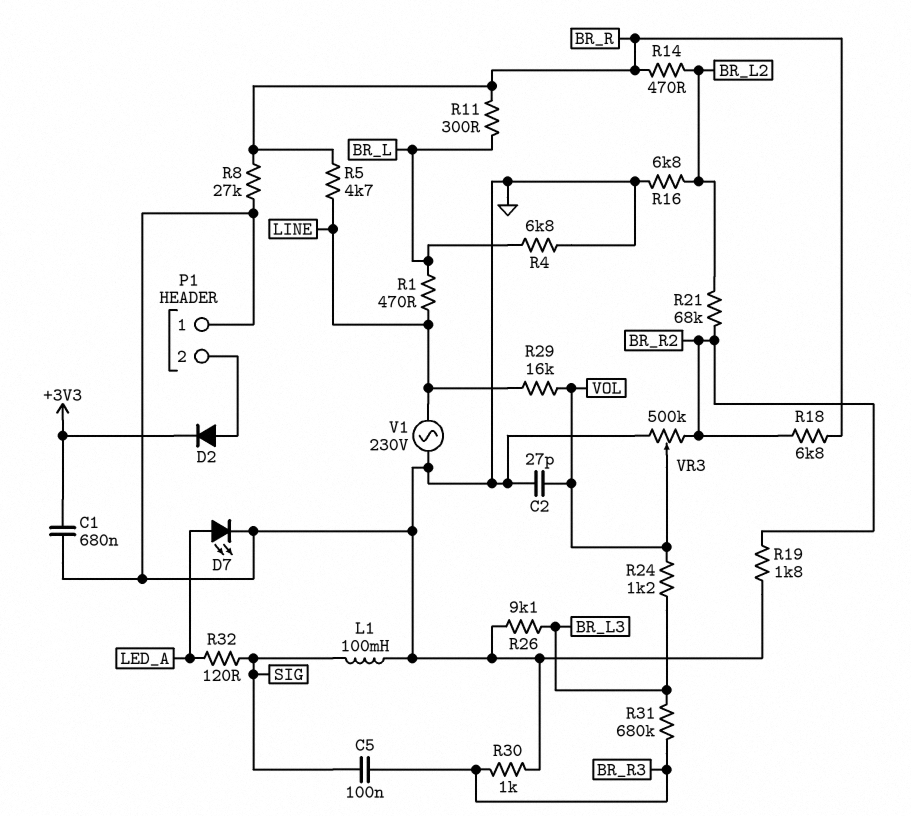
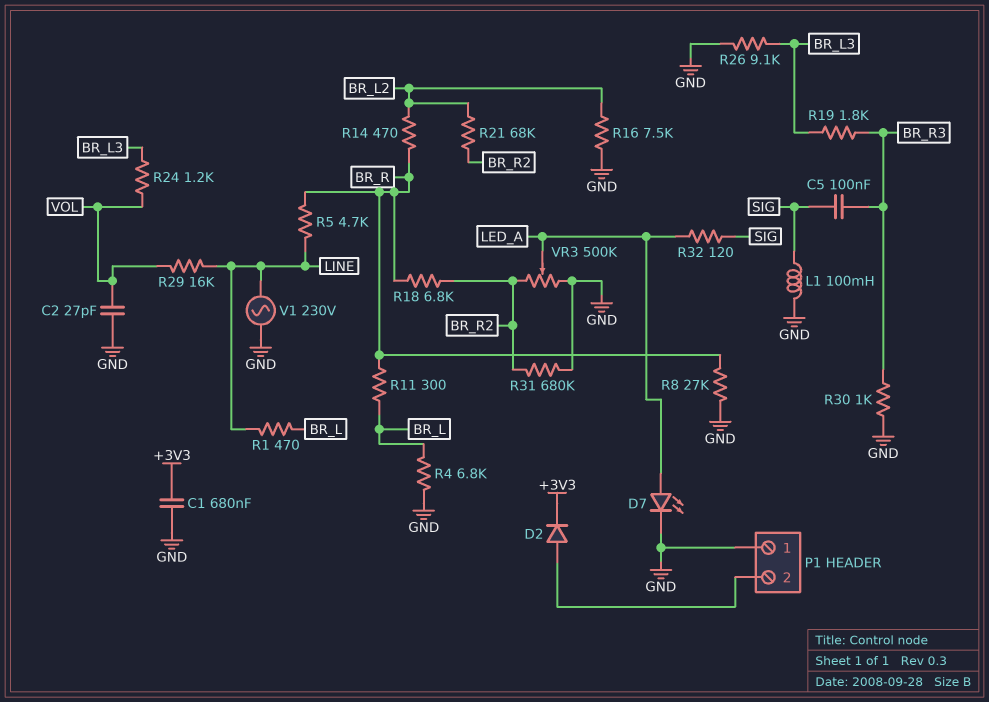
R16: 6.8k (BR_L2, GND) -> 7.5k (BR_L2, GND)
R19: 1.8k (BR_R2, GND) -> 1.8k (BR_L3, BR_R3)
R31: 680k (BR_L3, BR_R3) -> 680k (BR_R2, GND)
VR3: 500k (BR_R2, GND, wiper VOL) -> 500k (BR_R2, GND, wiper LED_A)

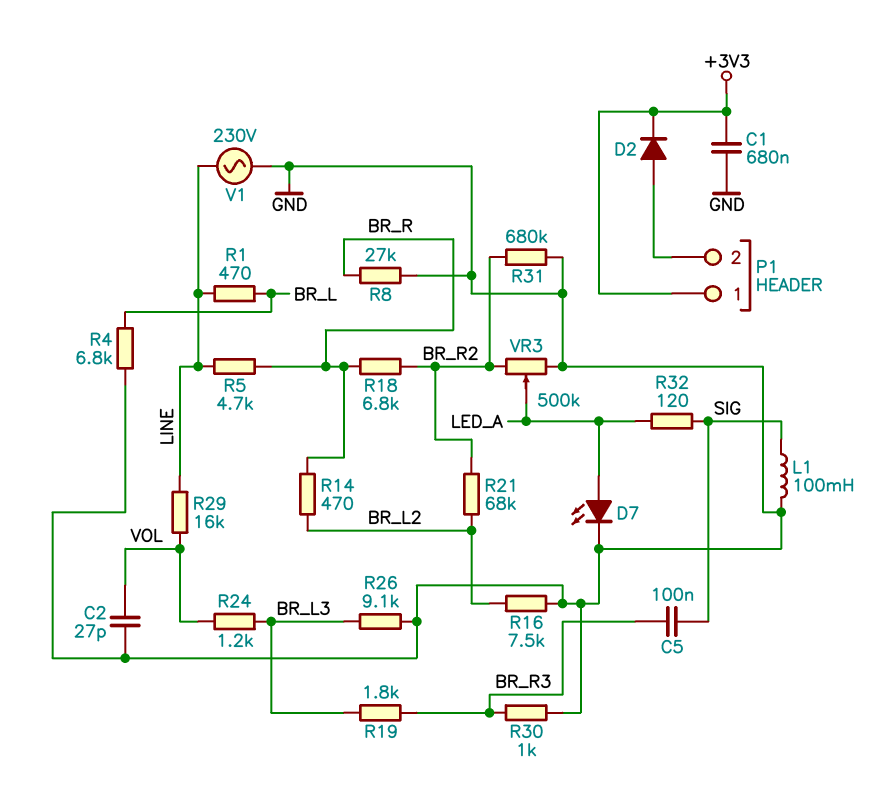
P1 pin 1: GND -> +3V3
R11: 300 (BR_L, BR_R) -> none

